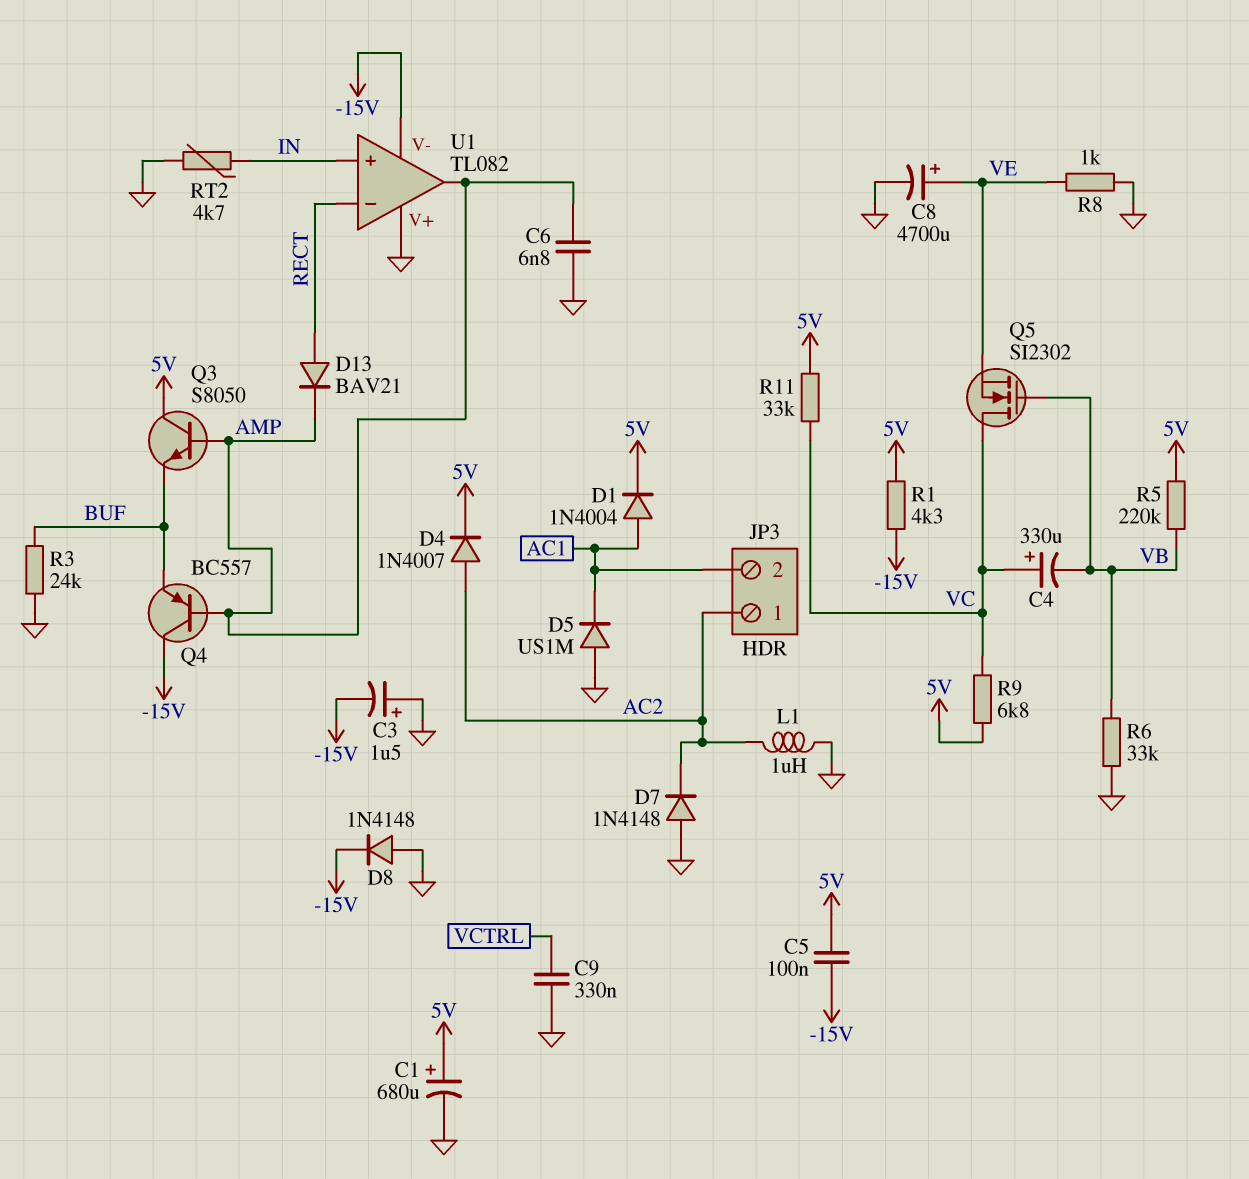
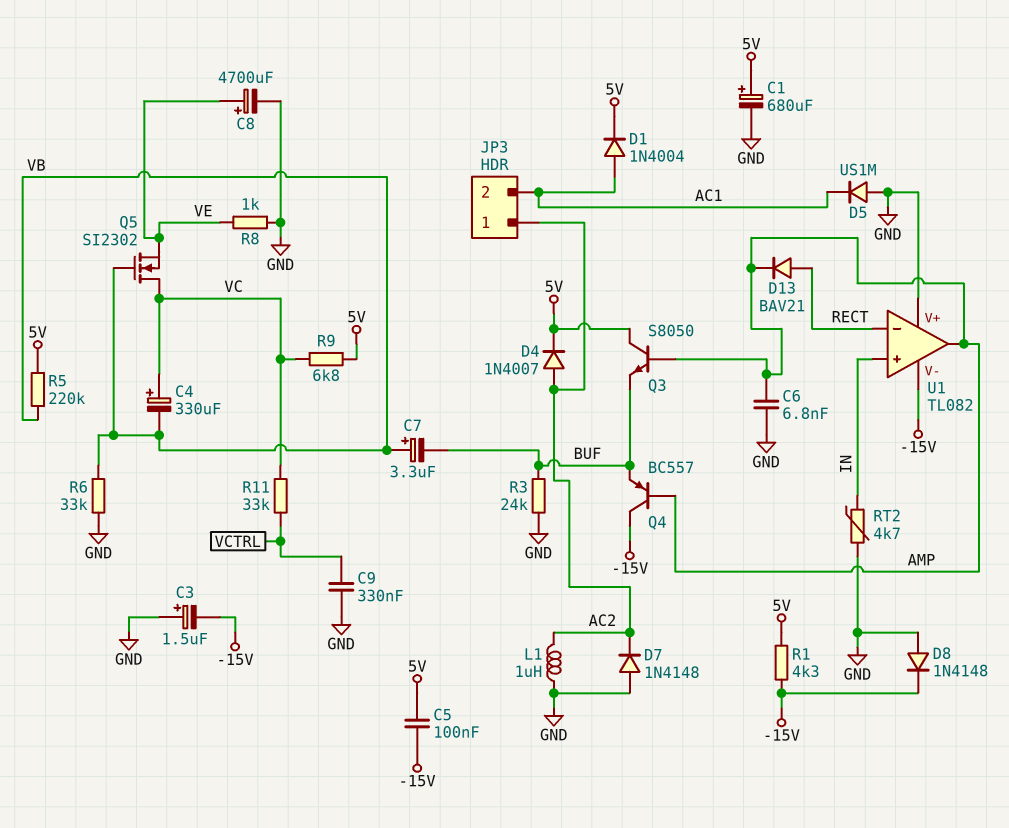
C7: none -> 3.3uF (plus VB, minus BUF)
R11: 33k (5V, VC) -> 33k (VC, VCTRL)

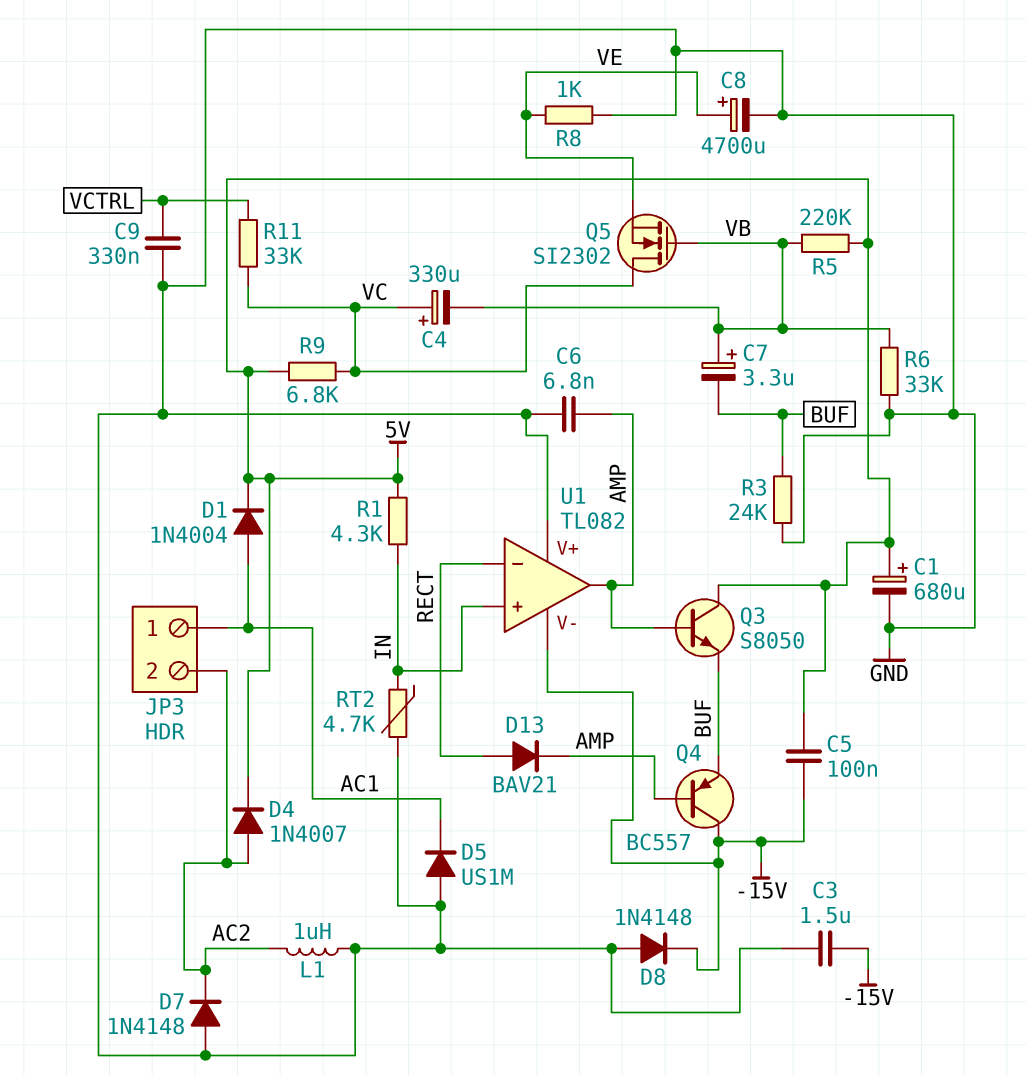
C3: 1.5uF (plus GND, minus -15V) -> 1.5uF (-15V, GND)
JP3 pin 1: AC2 -> AC1
JP3 pin 2: AC1 -> AC2
R1: 4.3k (-15V, 5V) -> 4.3k (5V, IN)

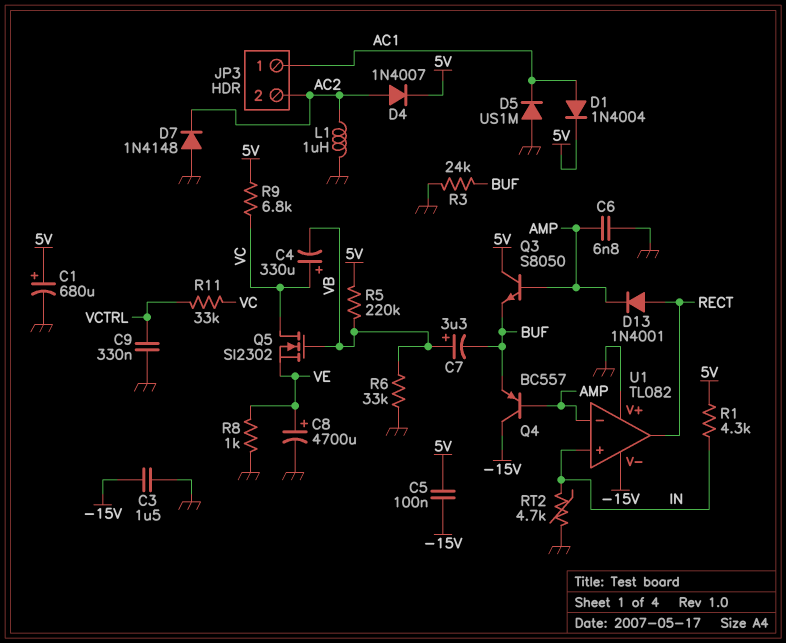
D8: diode 1N4148 (A GND, K -15V) -> none
D13: diode BAV21 (A RECT, K AMP) -> diode 1N4001 (A RECT, K AMP)
U1 pin in-: RECT -> AMP
U1 pin out: AMP -> RECT

